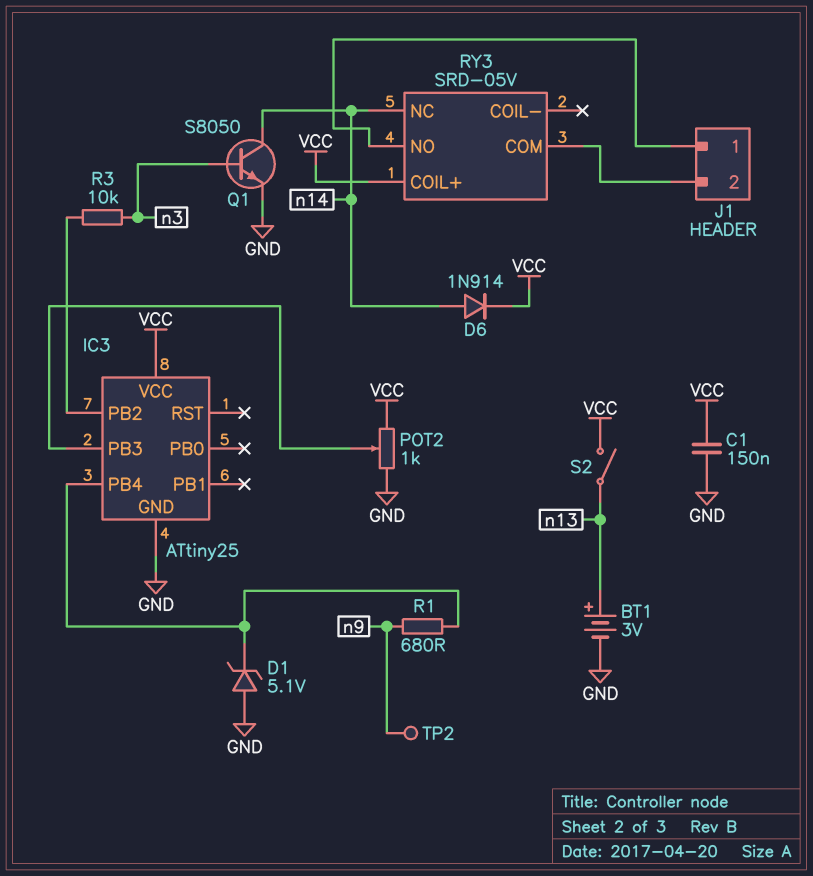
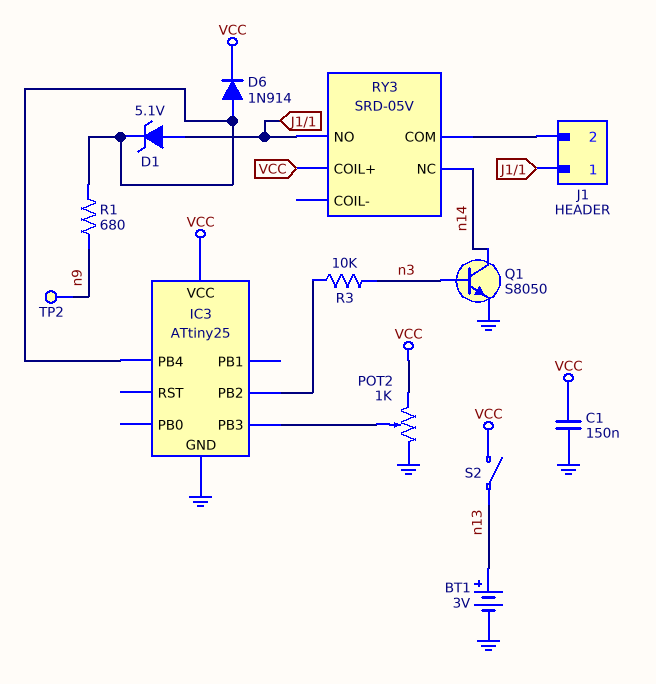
D1: zener 5.1V (A GND, K IC3/PB4) -> zener 5.1V (A J1/1, K IC3/PB4)
D6: diode 1N914 (A n14, K VCC) -> diode 1N914 (A IC3/PB4, K VCC)

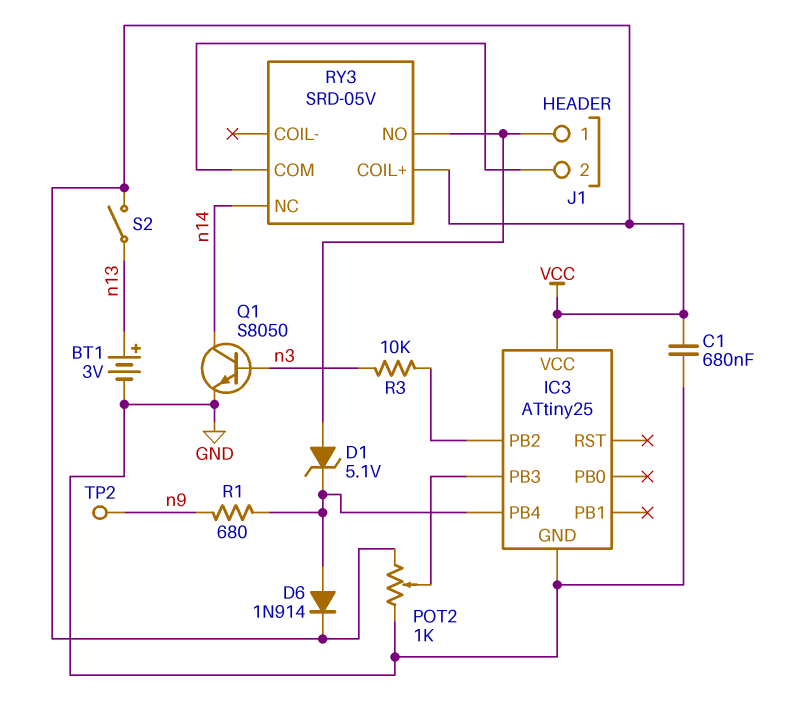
C1: 150nF (GND, VCC) -> 680nF (GND, VCC)

